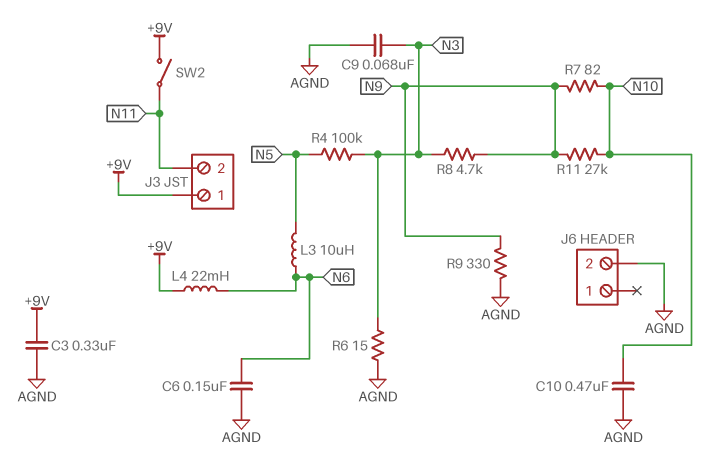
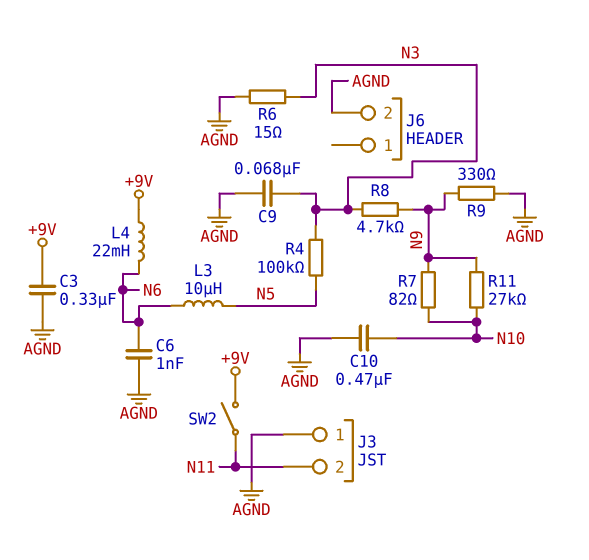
C6: 150nF (AGND, N6) -> 1nF (AGND, N6)
J3 pin 1: +9V -> AGND

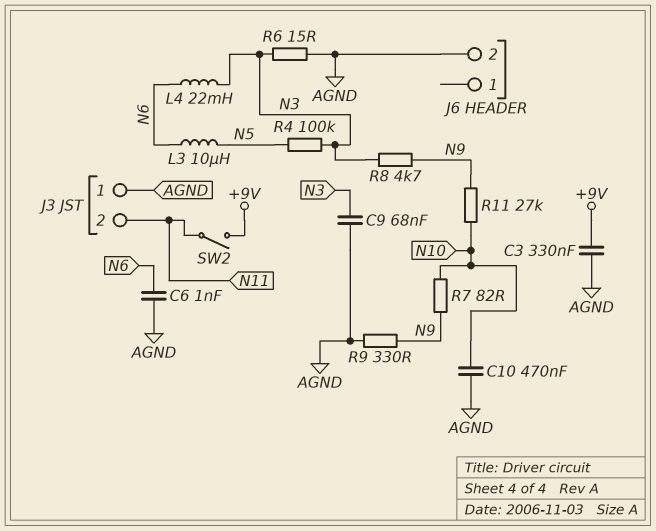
L4: 22mH (+9V, N6) -> 22mH (N3, N6)

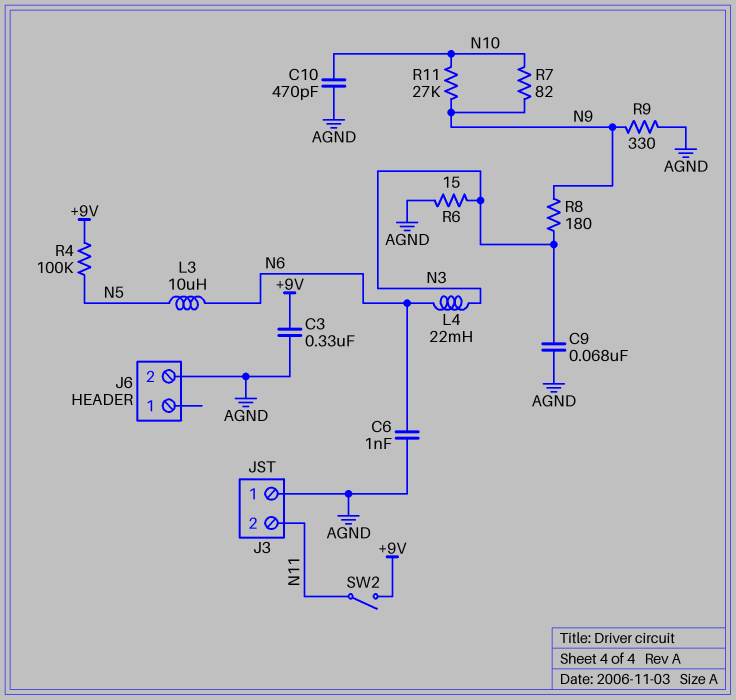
C10: 470nF (AGND, N10) -> 470pF (AGND, N10)
R4: 100k (N3, N5) -> 100k (+9V, N5)
R8: 4.7k (N3, N9) -> 180 (N3, N9)

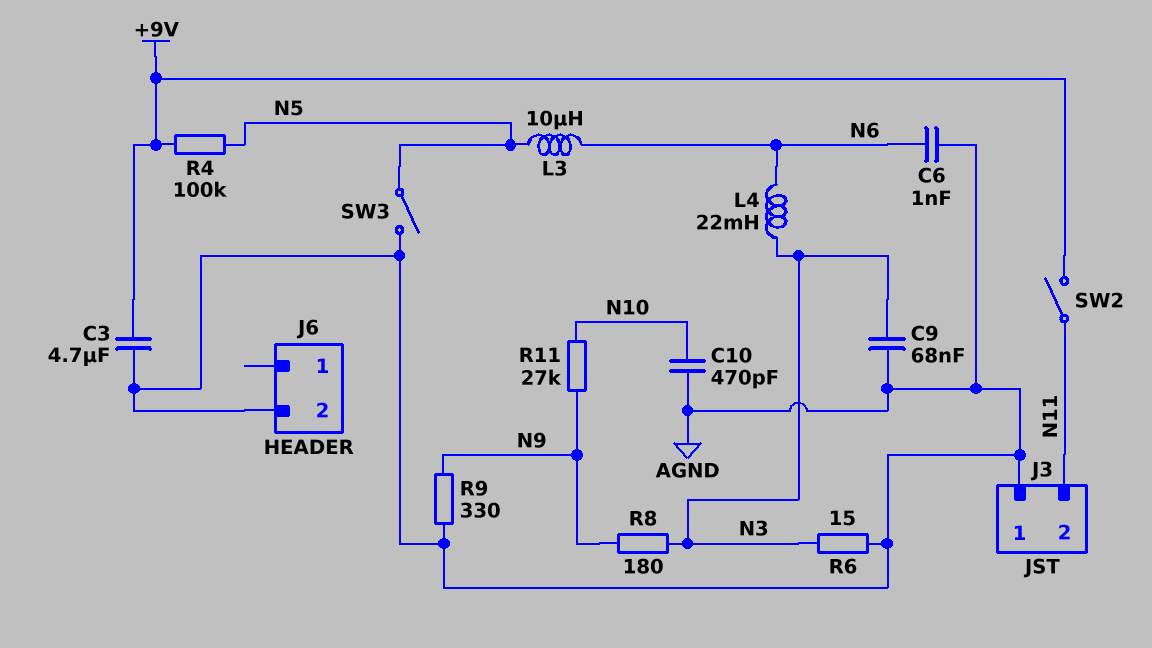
C3: 330nF (+9V, AGND) -> 4.7uF (+9V, AGND)
R7: 82 (N9, N10) -> none
SW3: none -> switch (AGND, N5)

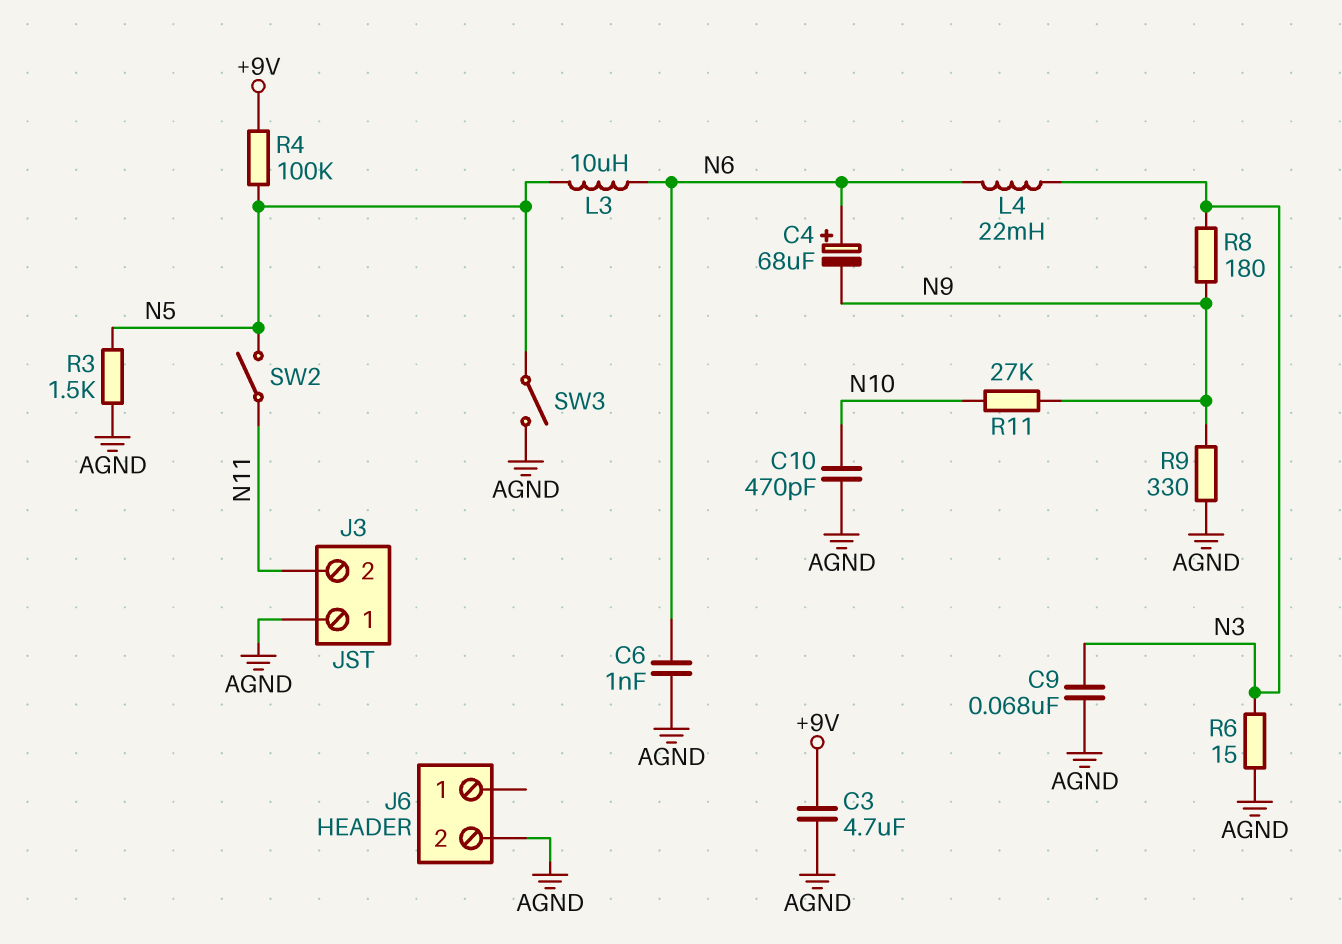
C4: none -> 68uF (plus N6, minus N9)
R3: none -> 1.5k (AGND, N5)
SW2: switch (+9V, N11) -> switch (N5, N11)

